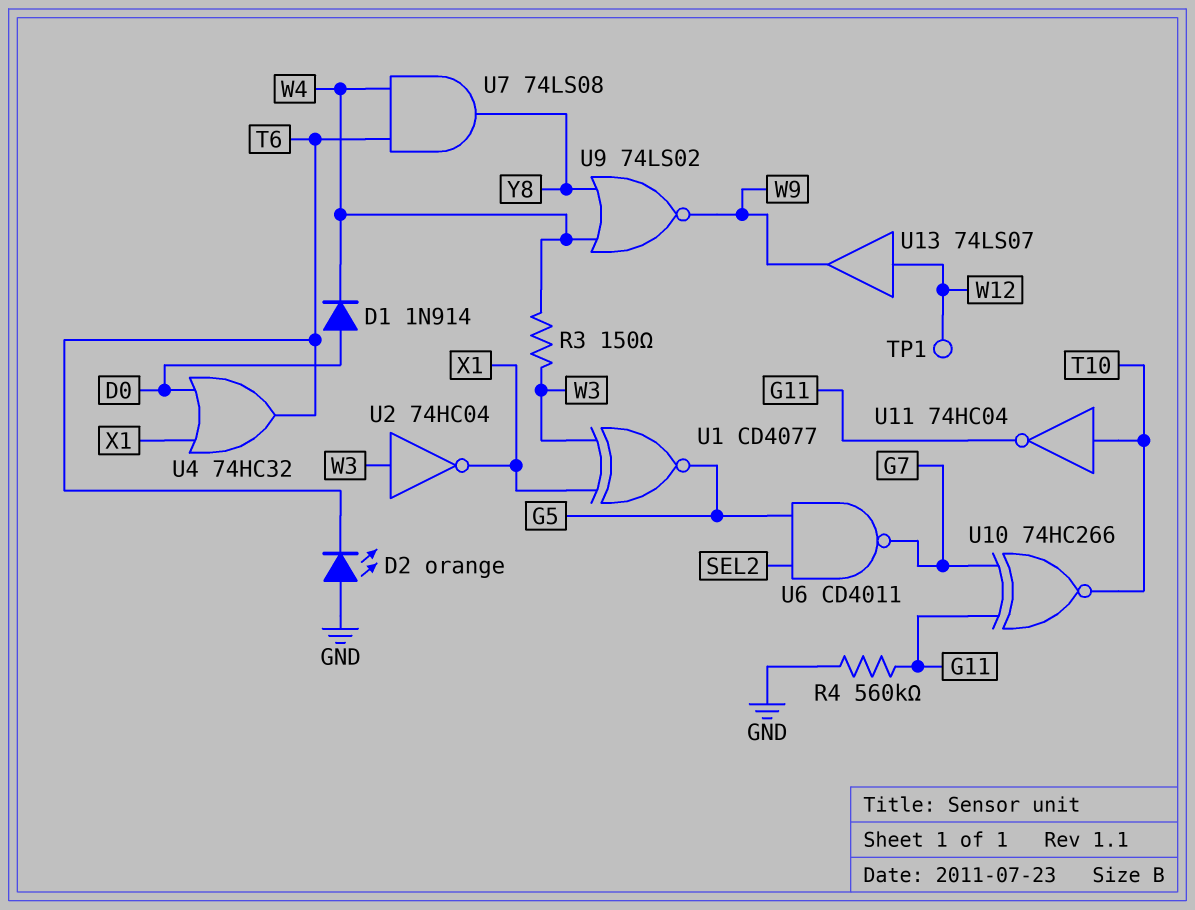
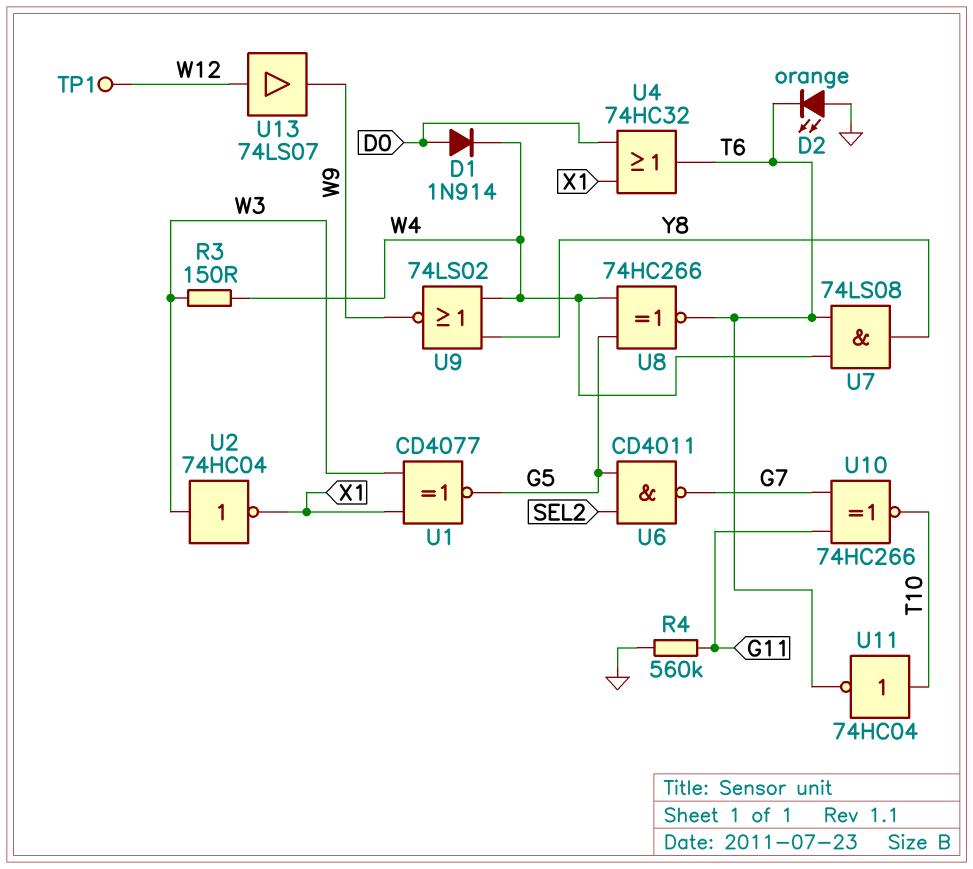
U8: none -> XNOR 74HC266 (in G5, in W4, out T6)
U11: NOT 74HC04 (in T10, out G11) -> NOT 74HC04 (in T10, out T6)

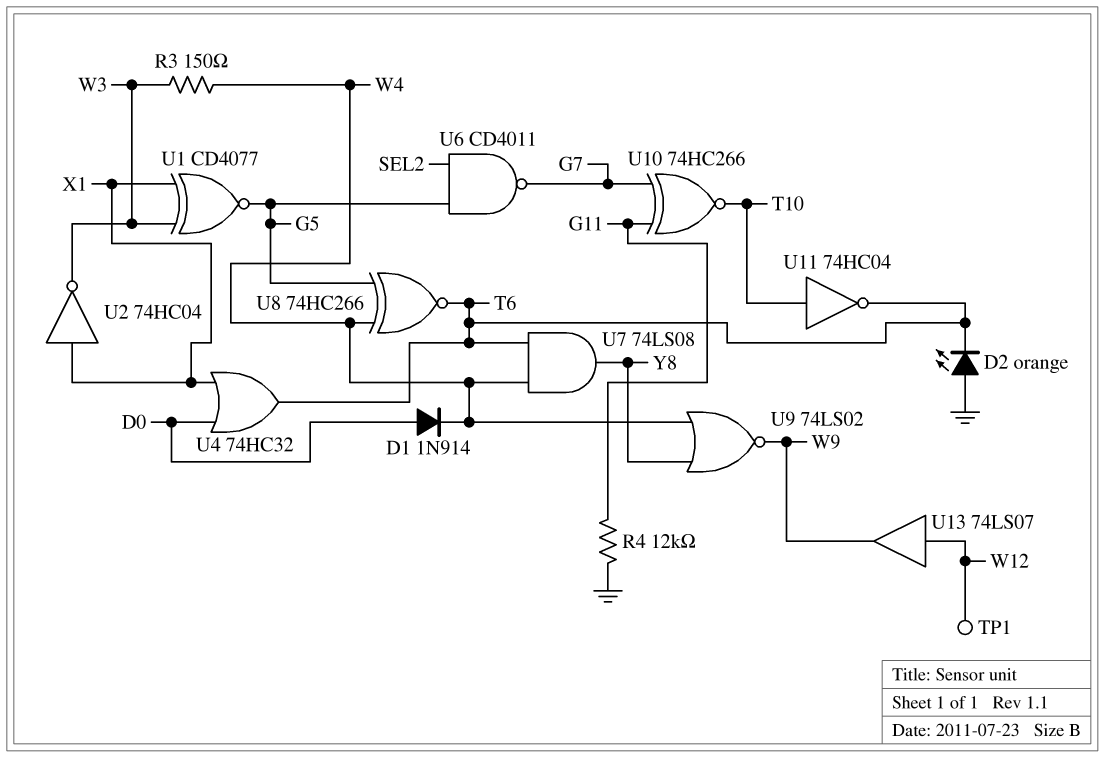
R4: 560k (G11, GND) -> 12k (G11, GND)
U2: NOT 74HC04 (in W3, out X1) -> NOT 74HC04 (in X1, out W3)

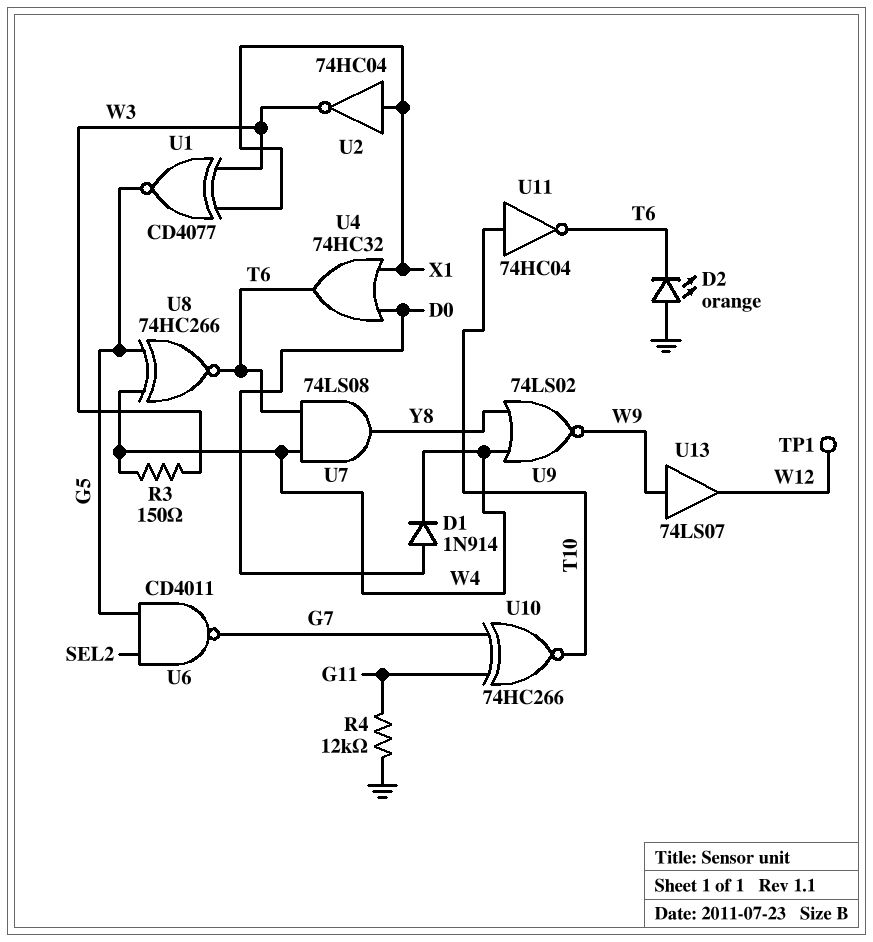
U13: buffer 74LS07 (in W12, out W9) -> buffer 74LS07 (in W9, out W12)

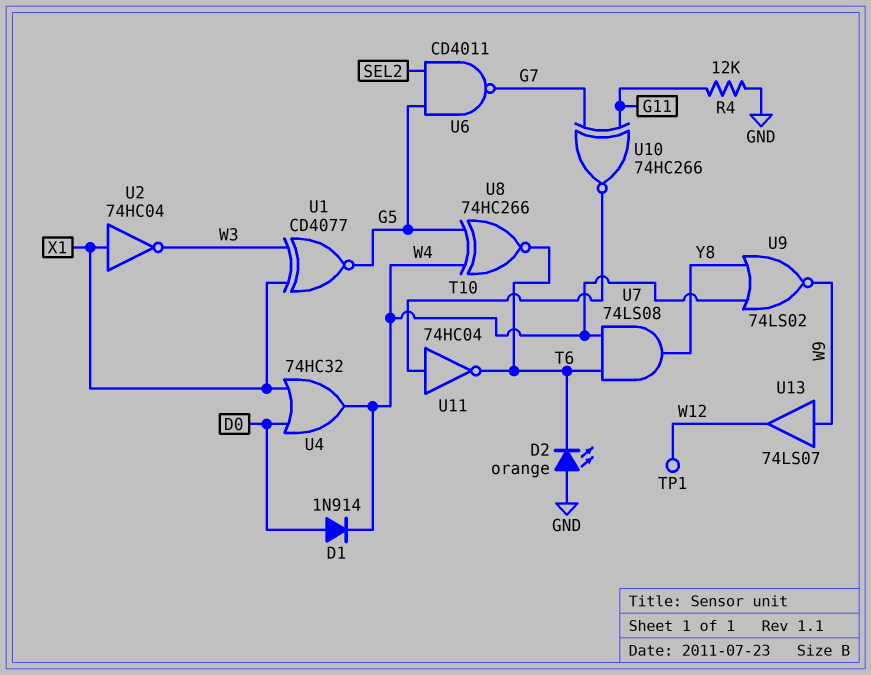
R3: 150 (W3, W4) -> none
U4: OR 74HC32 (in D0, in X1, out T6) -> OR 74HC32 (in D0, in X1, out W4)

